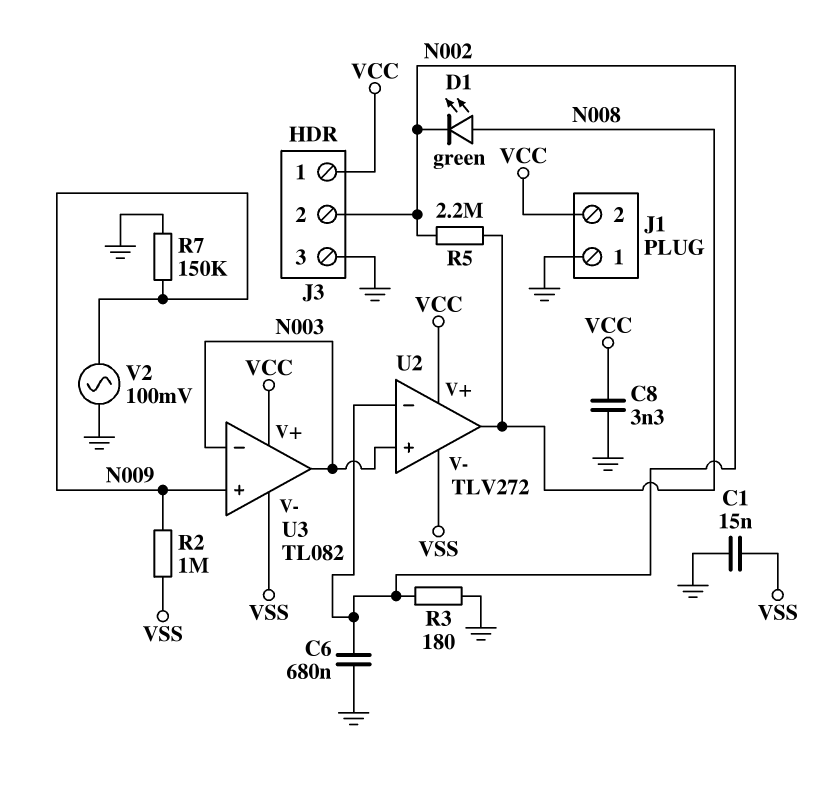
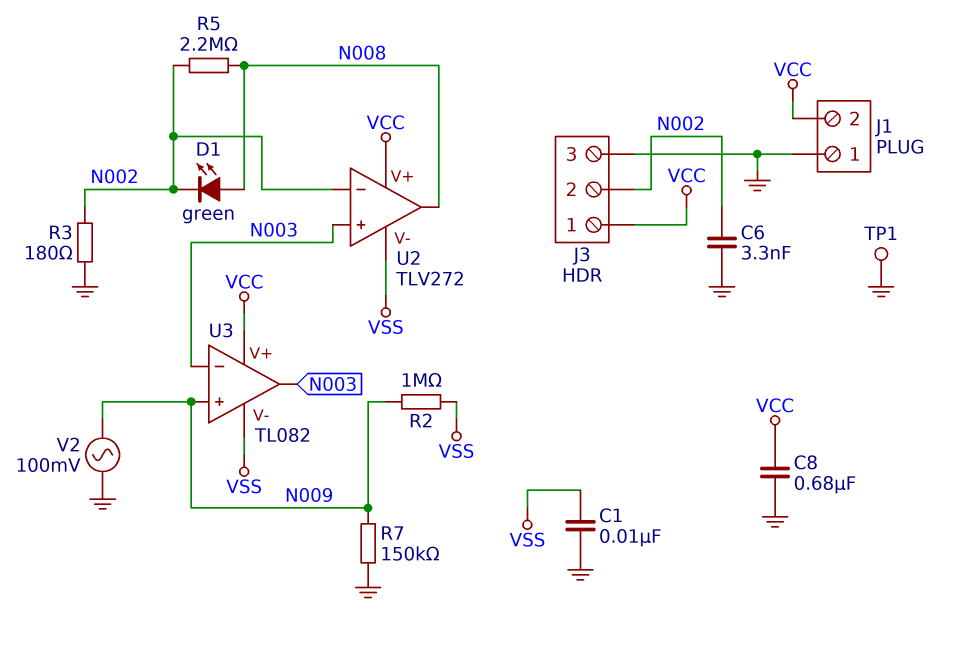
C1: 15nF (GND, VSS) -> 10nF (GND, VSS)
C6: 680nF (GND, N002) -> 3.3nF (GND, N002)
C8: 3.3nF (GND, VCC) -> 680nF (GND, VCC)
TP1: none -> test point (GND)

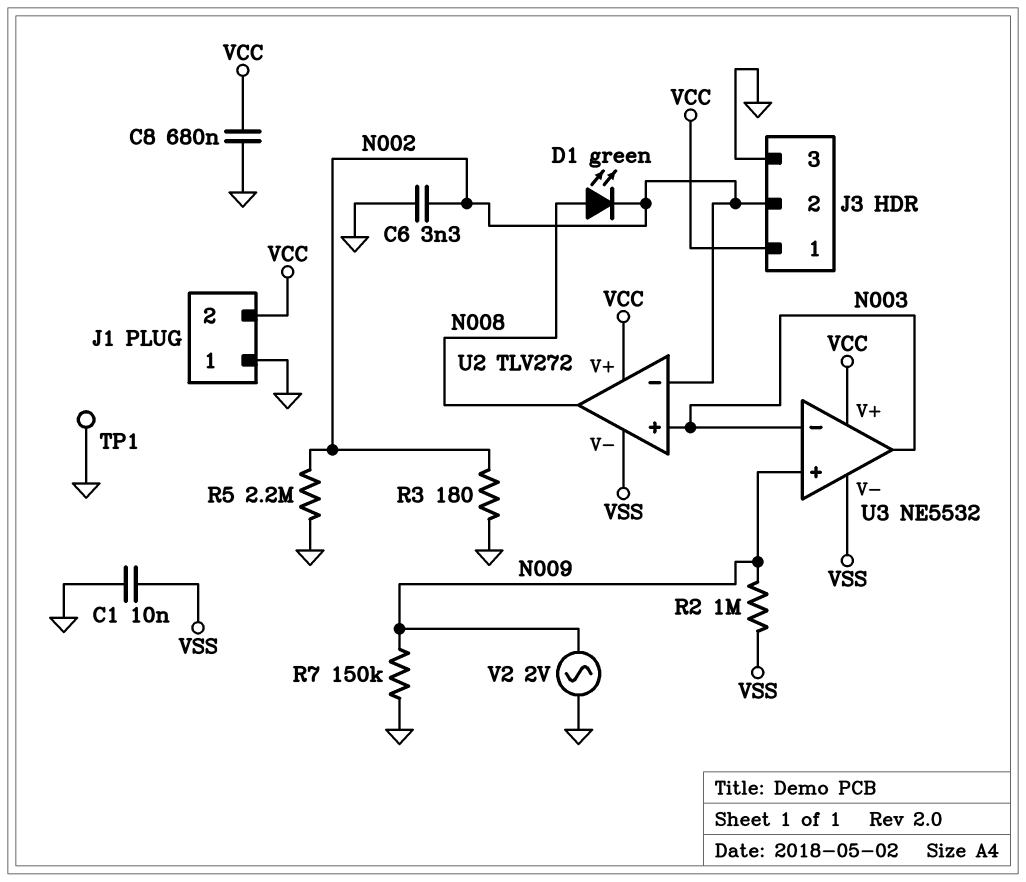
R5: 2.2M (N002, N008) -> 2.2M (GND, N002)
U3: TL082 -> NE5532
V2: AC 100mV (GND, N009) -> AC 2V (GND, N009)

